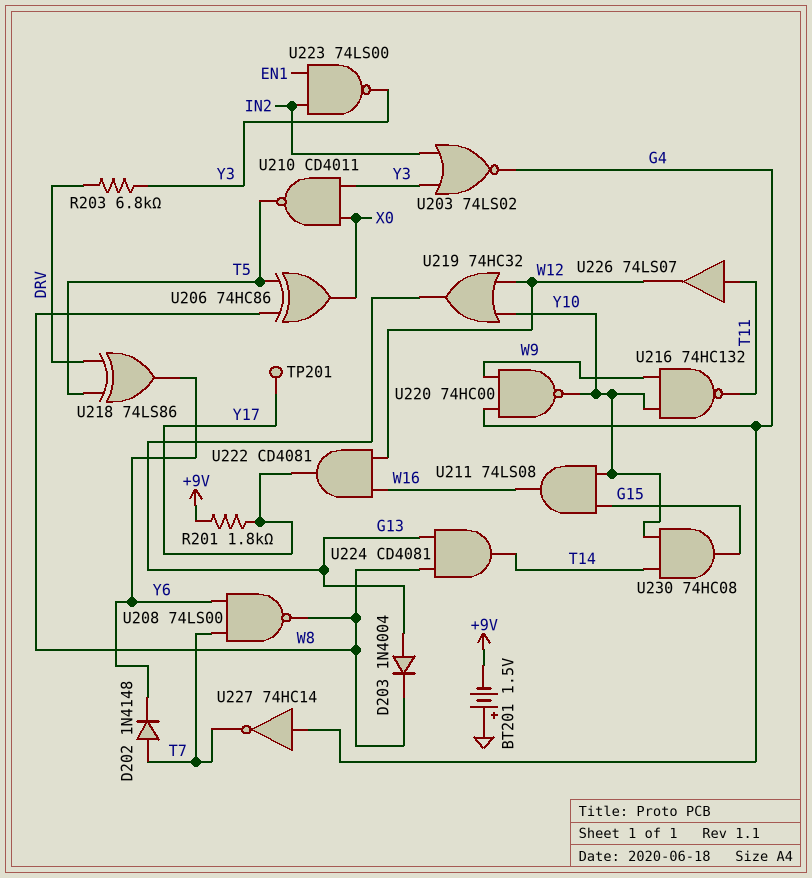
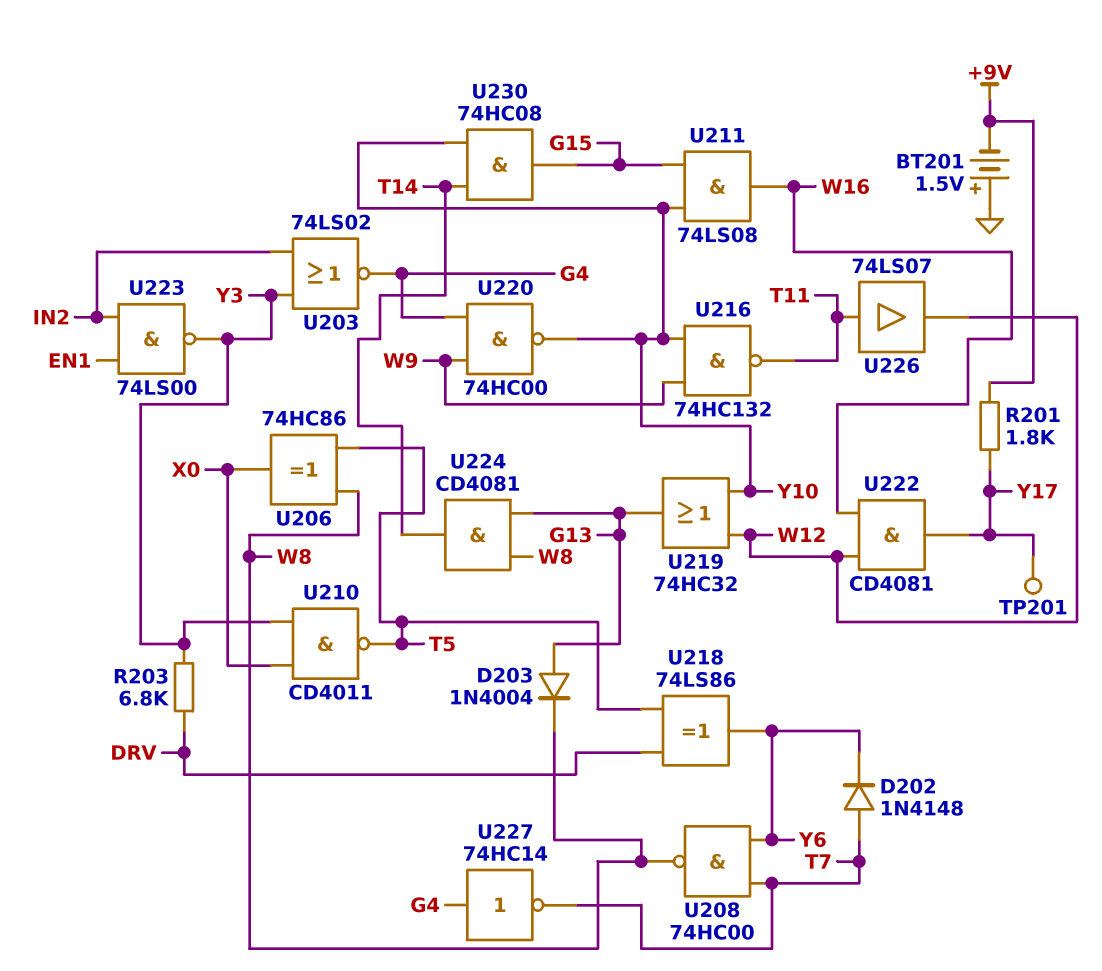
U208: NAND 74LS00 (in T7, in Y6, out W8) -> NAND 74HC00 (in T7, in Y6, out W8)

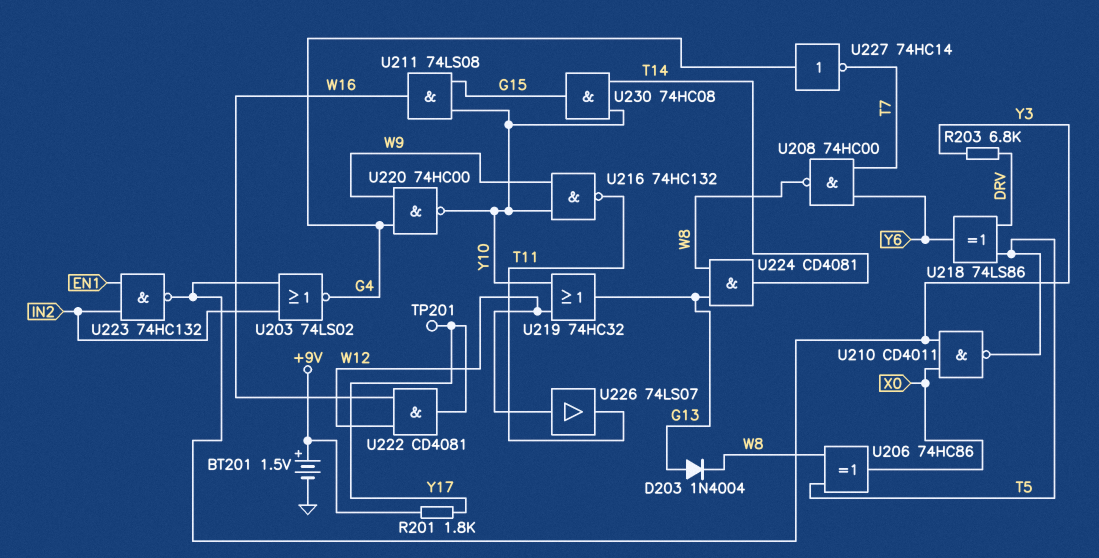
BT201: 1.5V (plus GND, minus +9V) -> 1.5V (plus +9V, minus GND)
D202: diode 1N4148 (A T7, K Y6) -> none
U223: NAND 74LS00 (in EN1, in IN2, out Y3) -> NAND 74HC132 (in EN1, in IN2, out Y3)
U226: buffer 74LS07 (in T11, out W12) -> buffer 74LS07 (in W12, out T11)

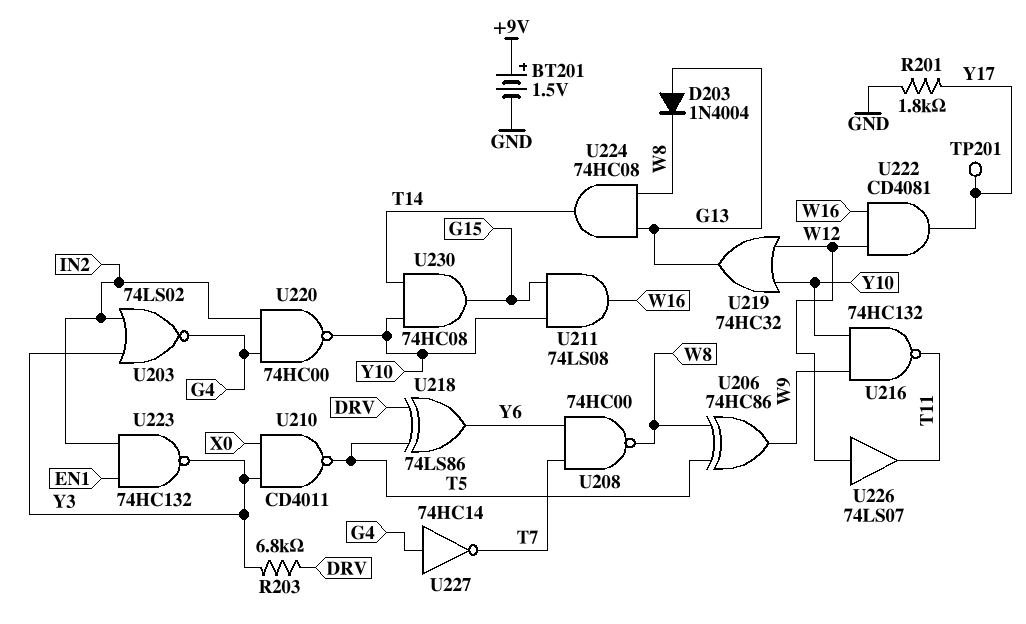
R201: 1.8k (+9V, Y17) -> 1.8k (GND, Y17)
U206: XOR 74HC86 (in T5, in W8, out X0) -> XOR 74HC86 (in T5, in W8, out W9)
U220: NAND 74HC00 (in G4, in W9, out Y10) -> NAND 74HC00 (in G4, in IN2, out Y10)
U224: AND CD4081 (in G13, in W8, out T14) -> AND 74HC08 (in G13, in W8, out T14)

